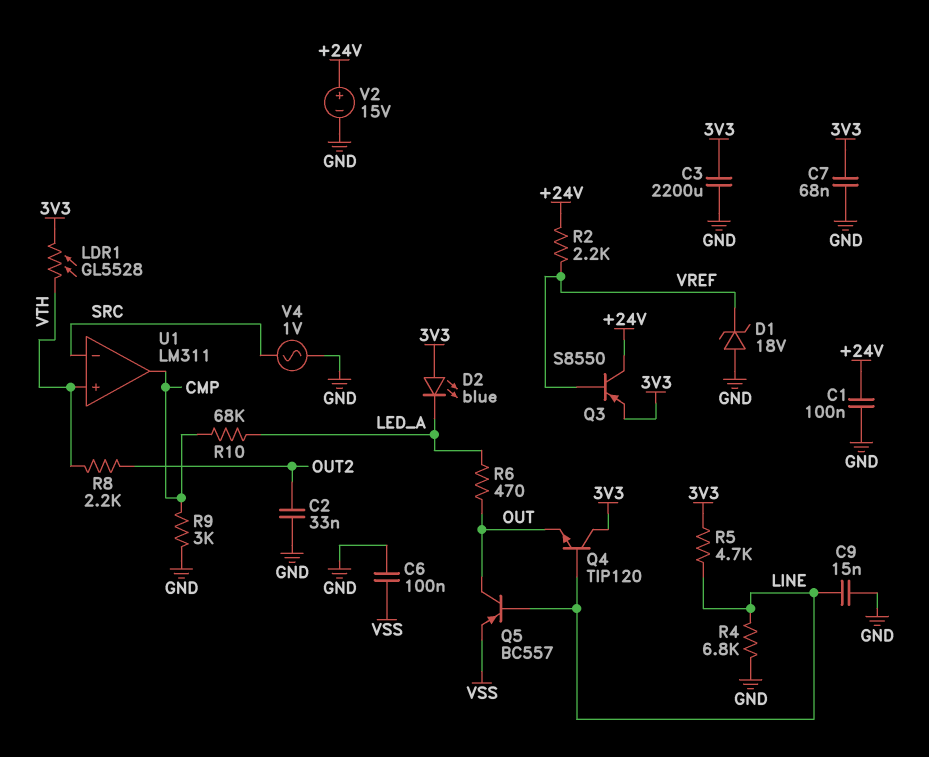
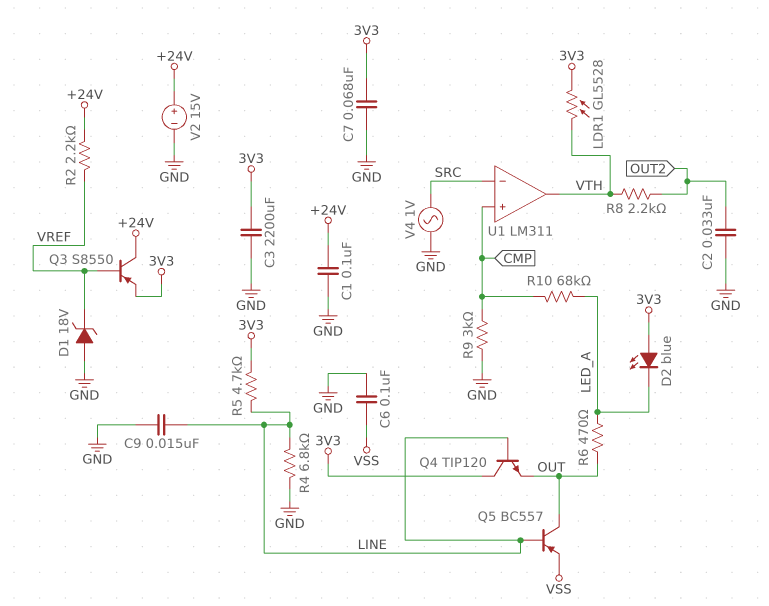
U1 pin in+: VTH -> CMP
U1 pin out: CMP -> VTH

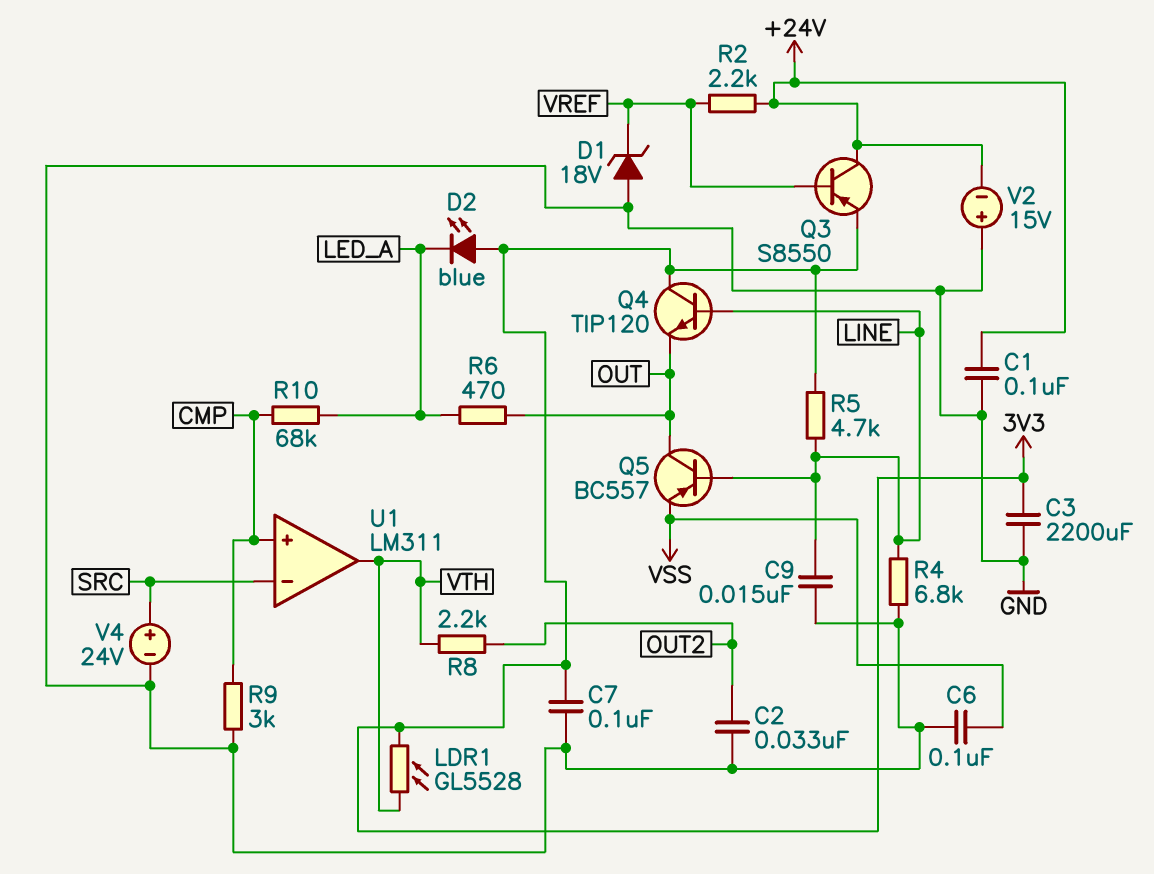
C7: 68nF (3V3, GND) -> 100nF (3V3, GND)
V2: 15V (plus +24V, minus GND) -> 15V (plus GND, minus +24V)
V4: AC 1V (GND, SRC) -> 24V (plus SRC, minus GND)

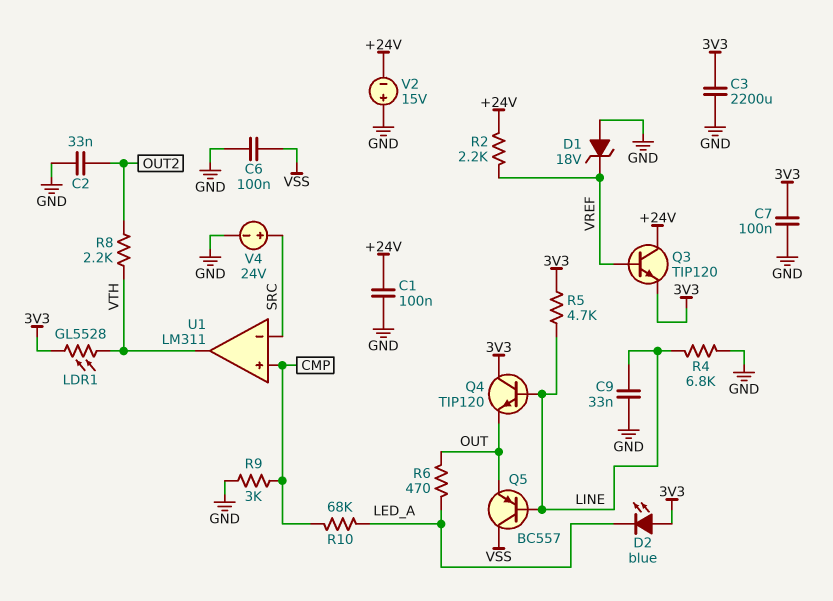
C9: 15nF (GND, LINE) -> 33nF (GND, LINE)
Q3: PNP S8550 (B VREF, C +24V, E 3V3) -> NPN TIP120 (B VREF, C +24V, E 3V3)
Q5: PNP BC557 (B LINE, C OUT, E VSS) -> PNP BC557 (B LINE, C VSS, E OUT)

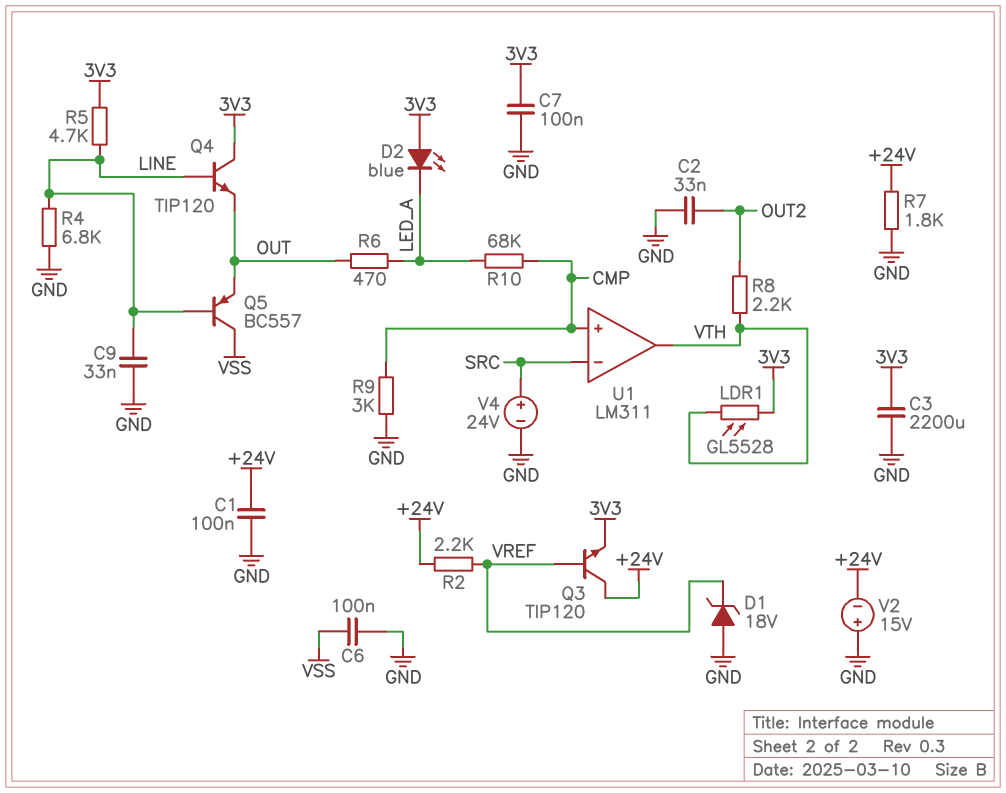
R7: none -> 1.8k (+24V, GND)

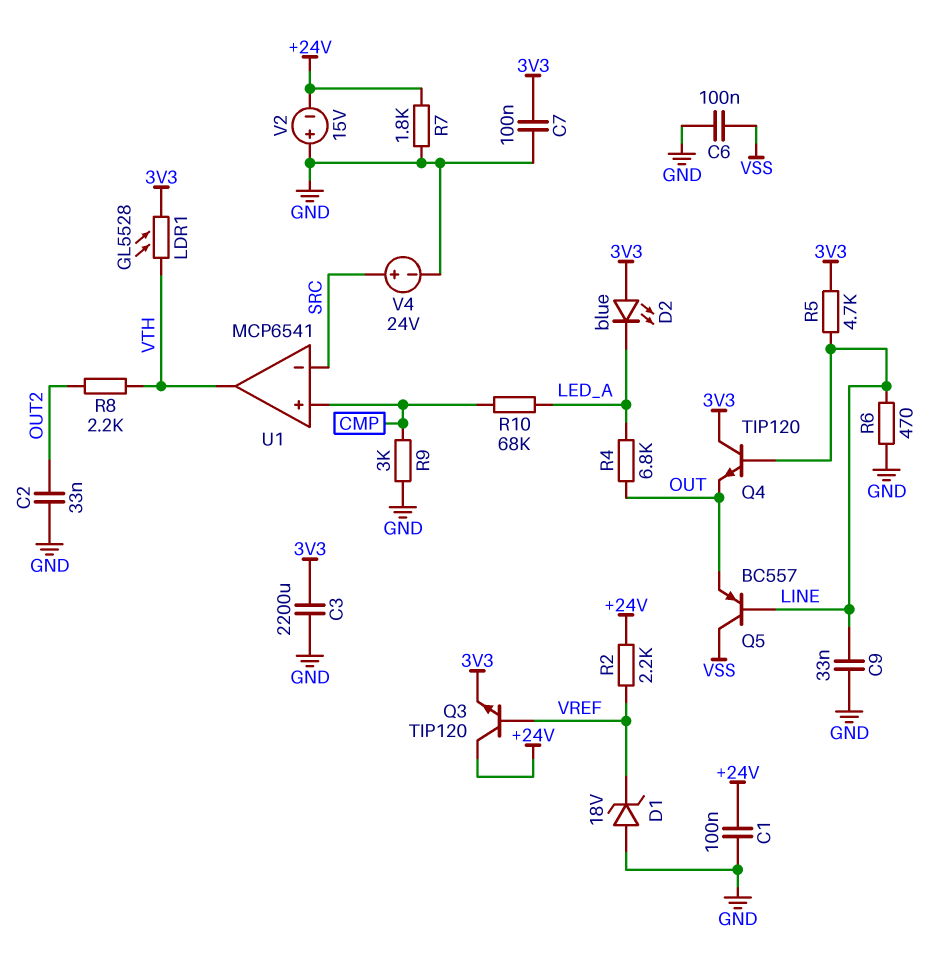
R4: 6.8k (GND, LINE) -> 6.8k (LED_A, OUT)
R6: 470 (LED_A, OUT) -> 470 (GND, LINE)
U1: LM311 -> MCP6541

